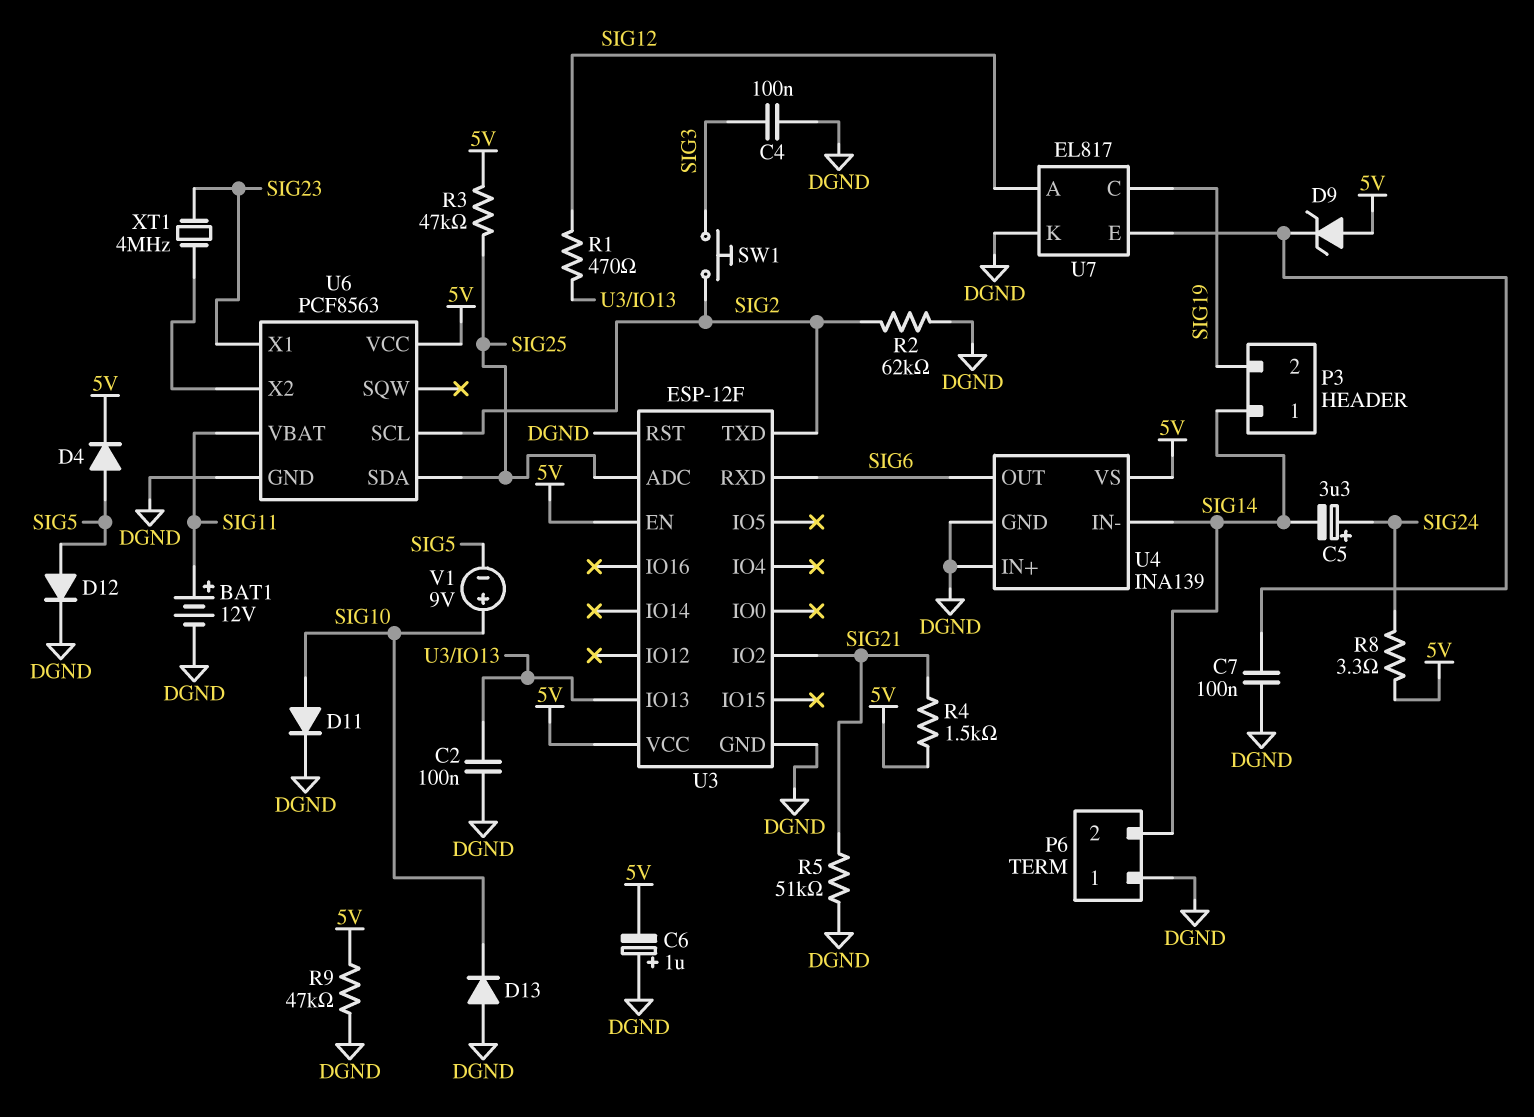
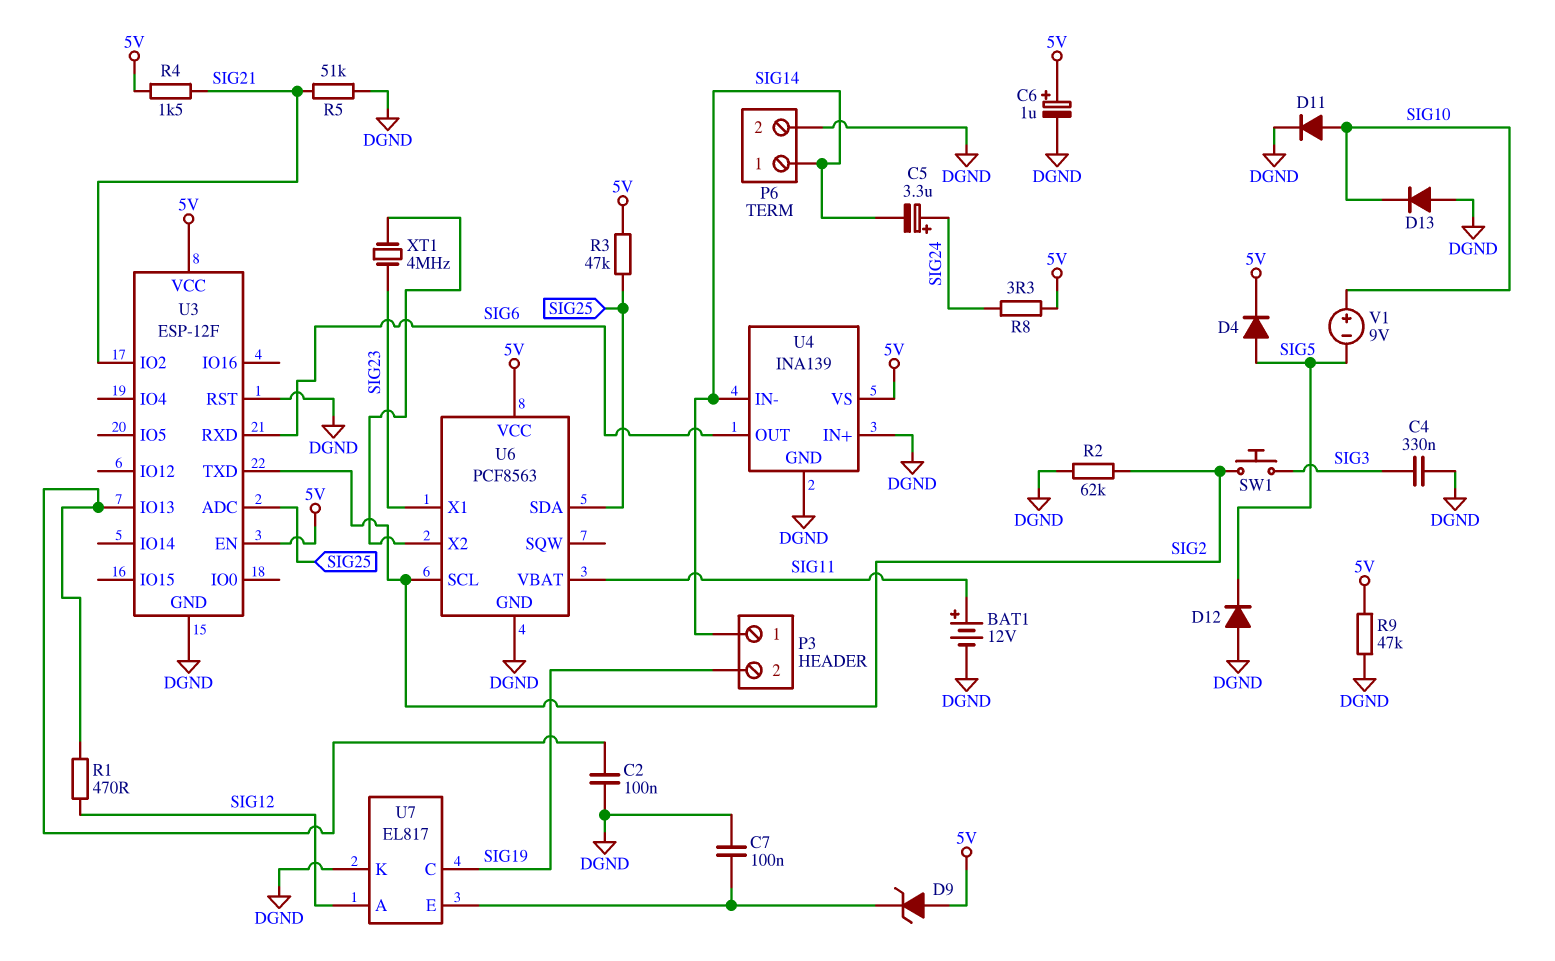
C4: 100nF (DGND, SIG3) -> 330nF (DGND, SIG3)
C6: 1uF (plus DGND, minus 5V) -> 1uF (plus 5V, minus DGND)
D12: diode (A SIG5, K DGND) -> diode (A DGND, K SIG5)
P6 pin 1: DGND -> SIG14
P6 pin 2: SIG14 -> DGND

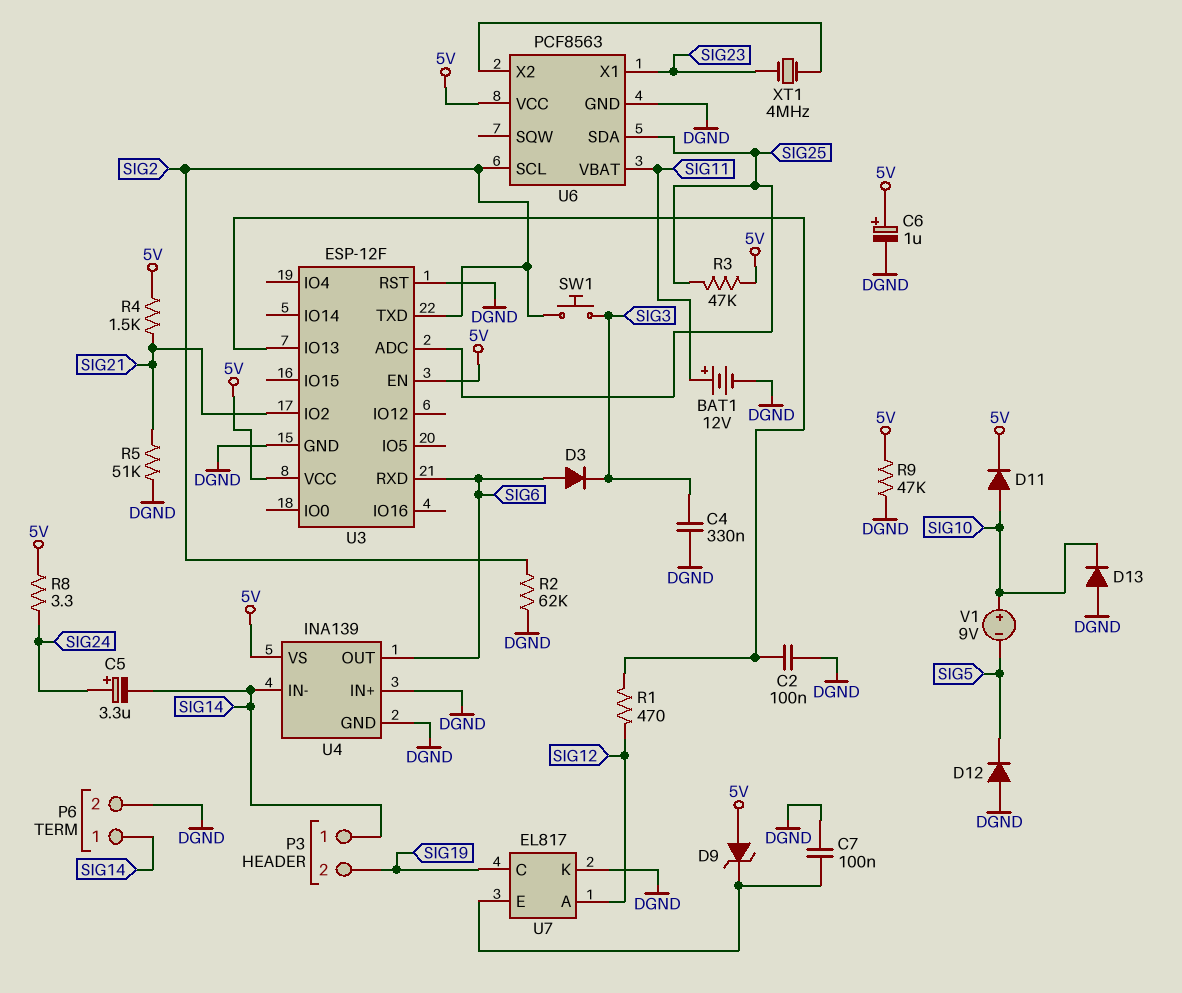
D3: none -> diode (A SIG6, K SIG3)
D4: diode (A SIG5, K 5V) -> none
D11: diode (A SIG10, K DGND) -> diode (A SIG10, K 5V)

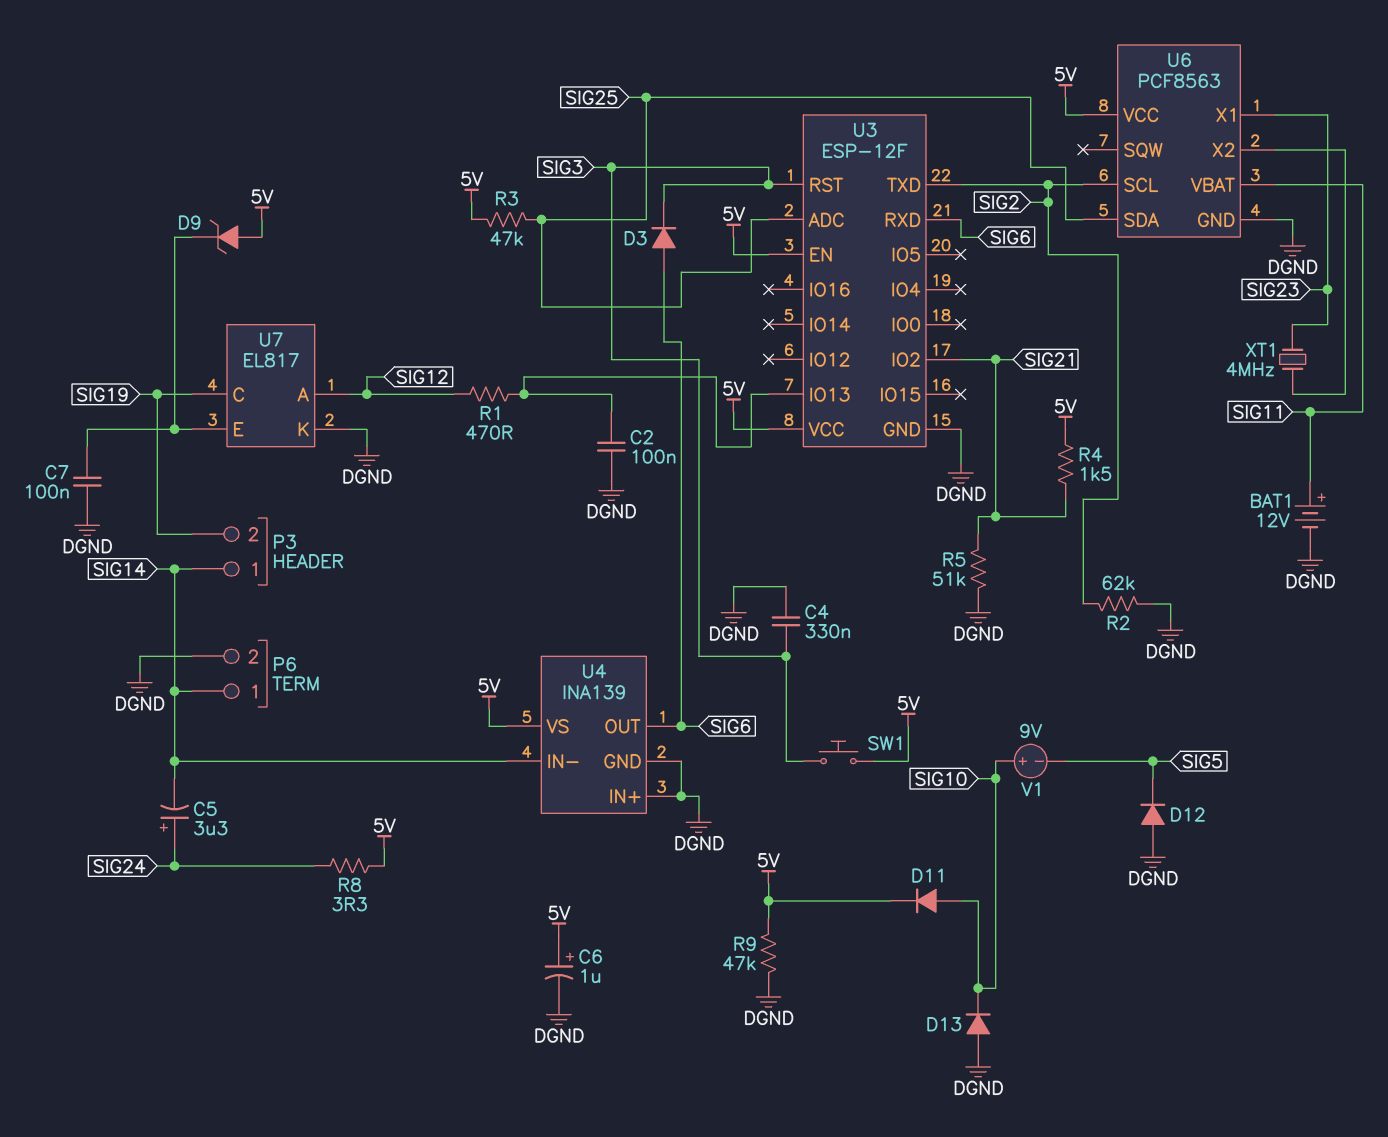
SW1: button (SIG2, SIG3) -> button (5V, SIG3)
U3 pin RST: DGND -> SIG3

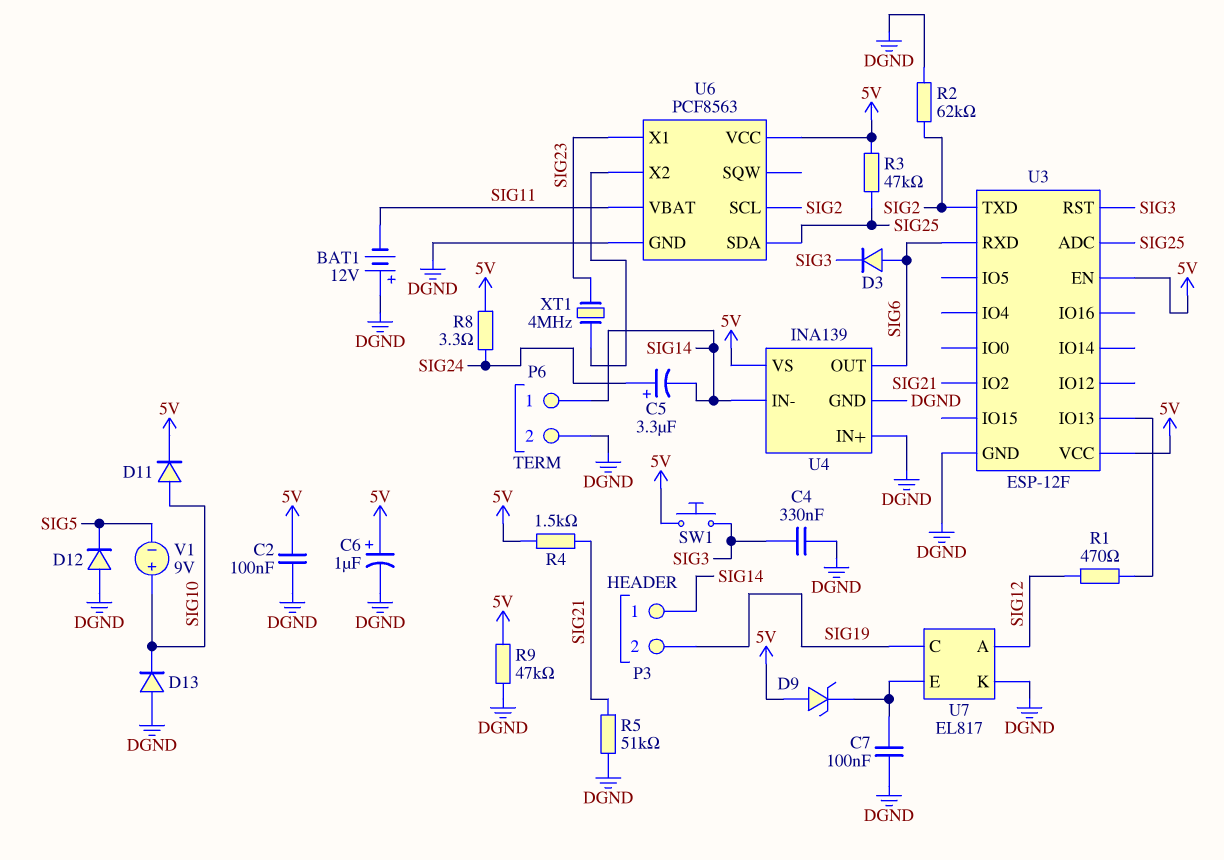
BAT1: 12V (plus SIG11, minus DGND) -> 12V (plus DGND, minus SIG11)
C2: 100nF (DGND, U3/IO13) -> 100nF (5V, DGND)

